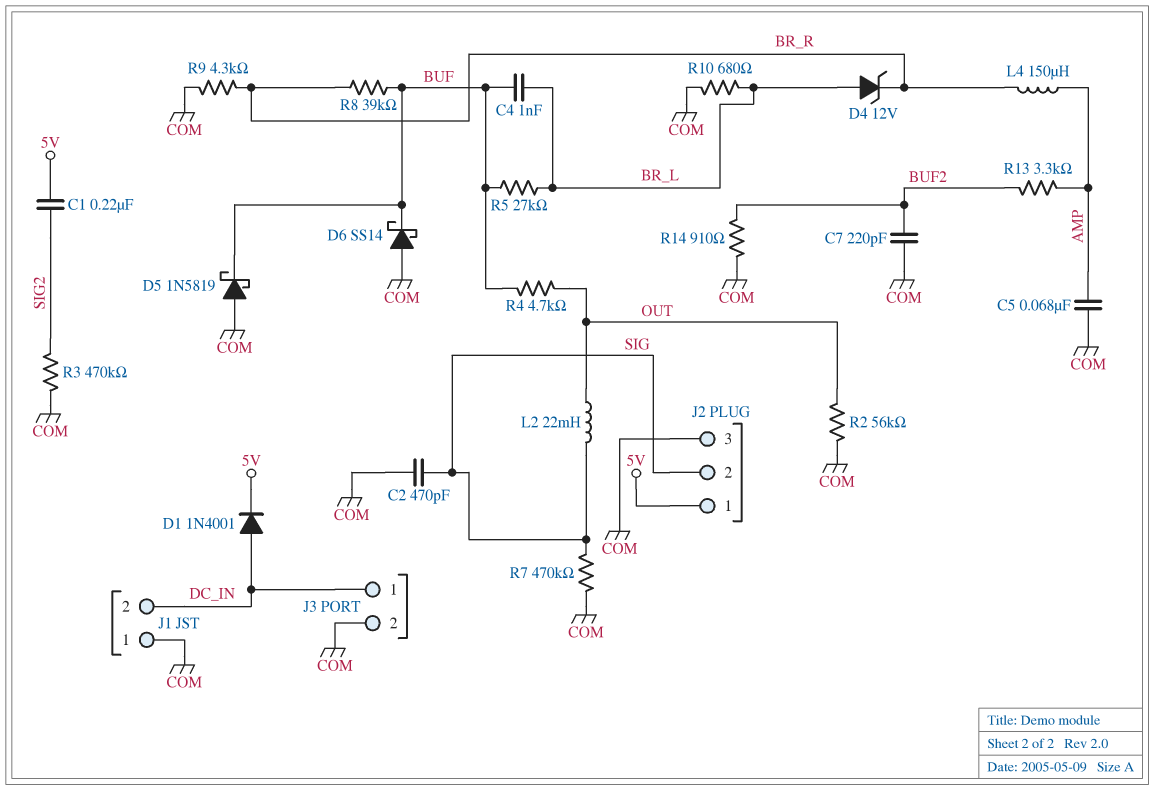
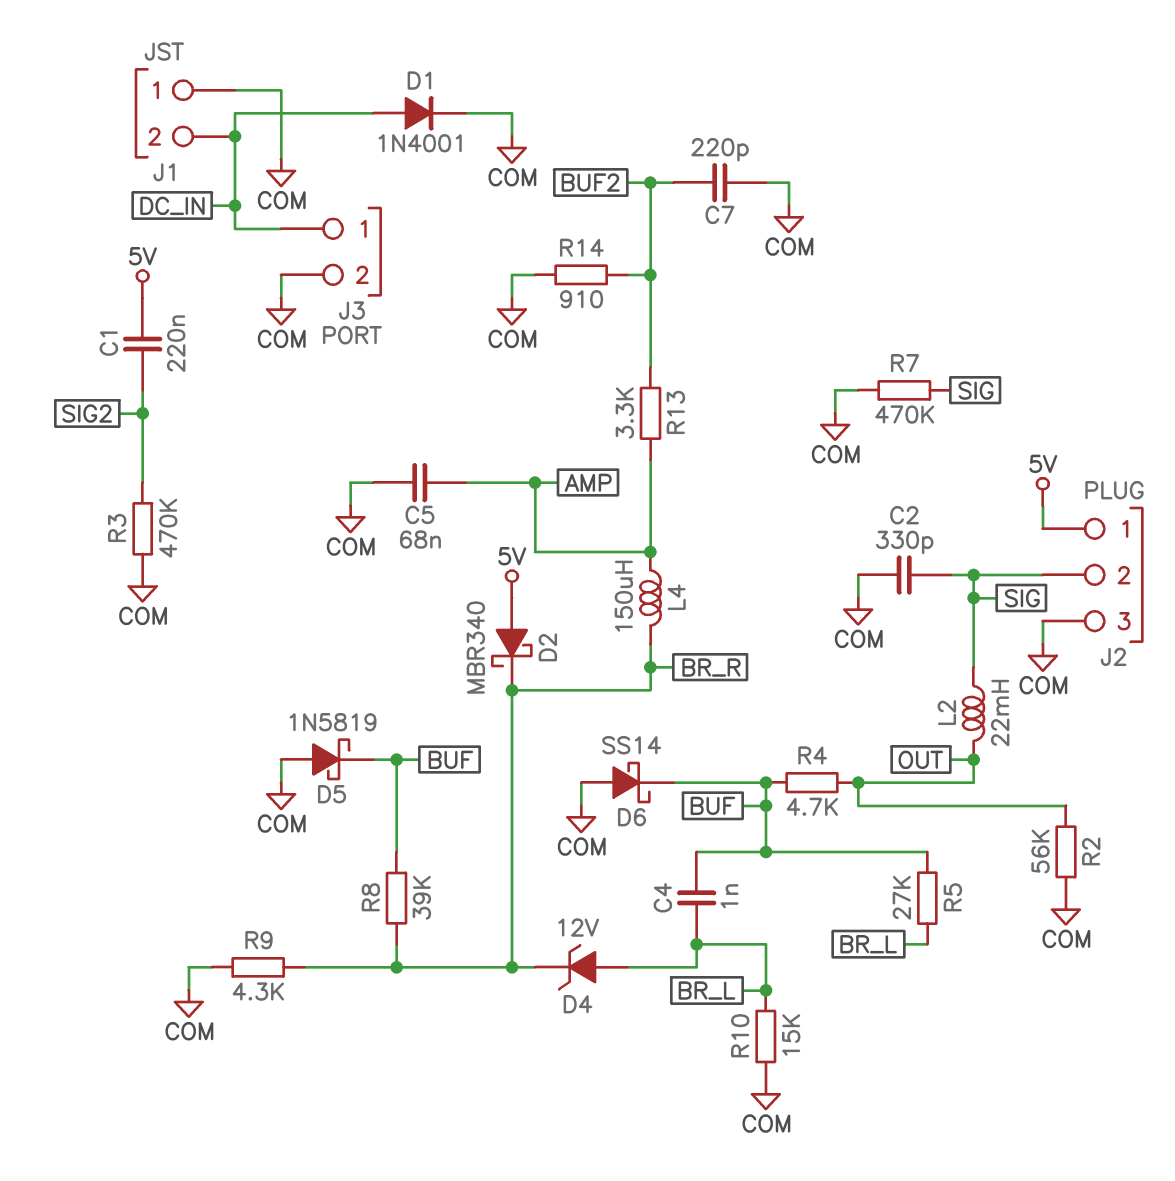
C2: 470pF (COM, SIG) -> 330pF (COM, SIG)
D1: diode 1N4001 (A DC_IN, K 5V) -> diode 1N4001 (A DC_IN, K COM)
D2: none -> schottky MBR340 (A 5V, K BR_R)
R10: 680 (BR_L, COM) -> 15k (BR_L, COM)

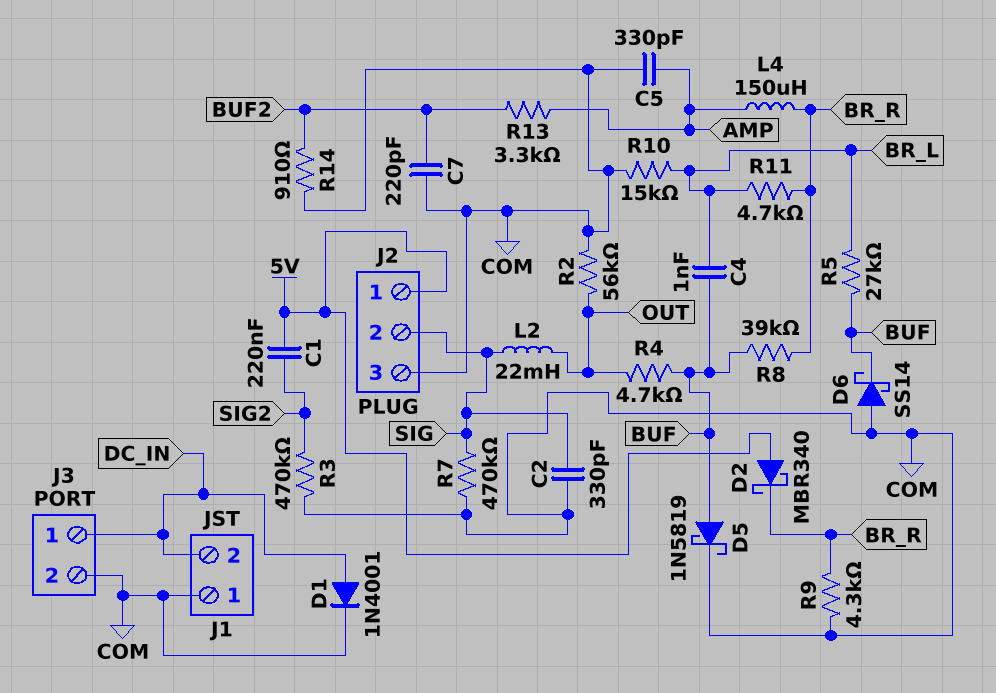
C5: 68nF (AMP, COM) -> 330pF (AMP, COM)
D4: zener 12V (A BR_L, K BR_R) -> none
D5: schottky 1N5819 (A COM, K BUF) -> schottky 1N5819 (A BUF, K COM)
R11: none -> 4.7k (BR_L, BR_R)

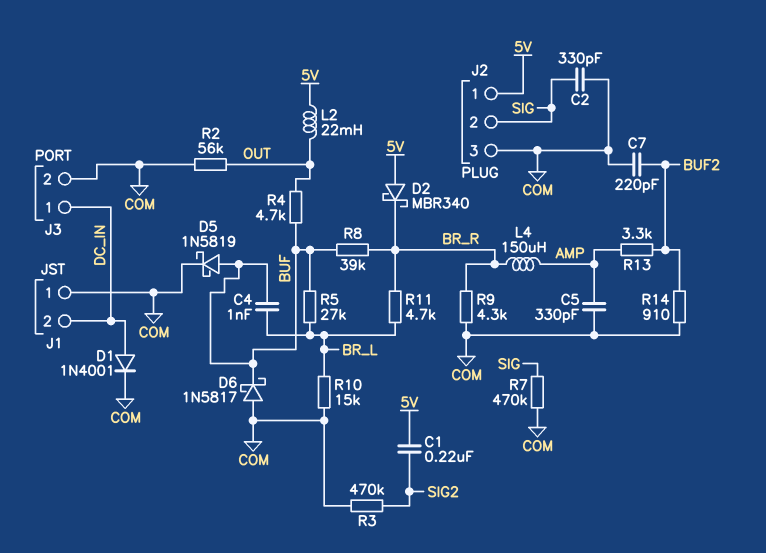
D6: schottky SS14 (A COM, K BUF) -> schottky 1N5817 (A COM, K BUF)
L2: 22mH (OUT, SIG) -> 22mH (5V, OUT)

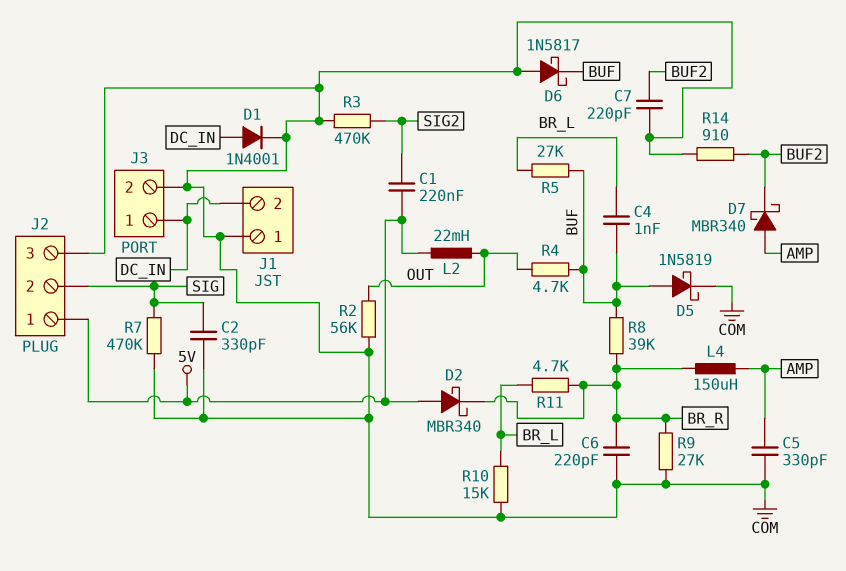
C6: none -> 220pF (BR_R, COM)
D7: none -> schottky MBR340 (A AMP, K BUF2)
R9: 4.3k (BR_R, COM) -> 27k (BR_R, COM)
R13: 3.3k (AMP, BUF2) -> none

